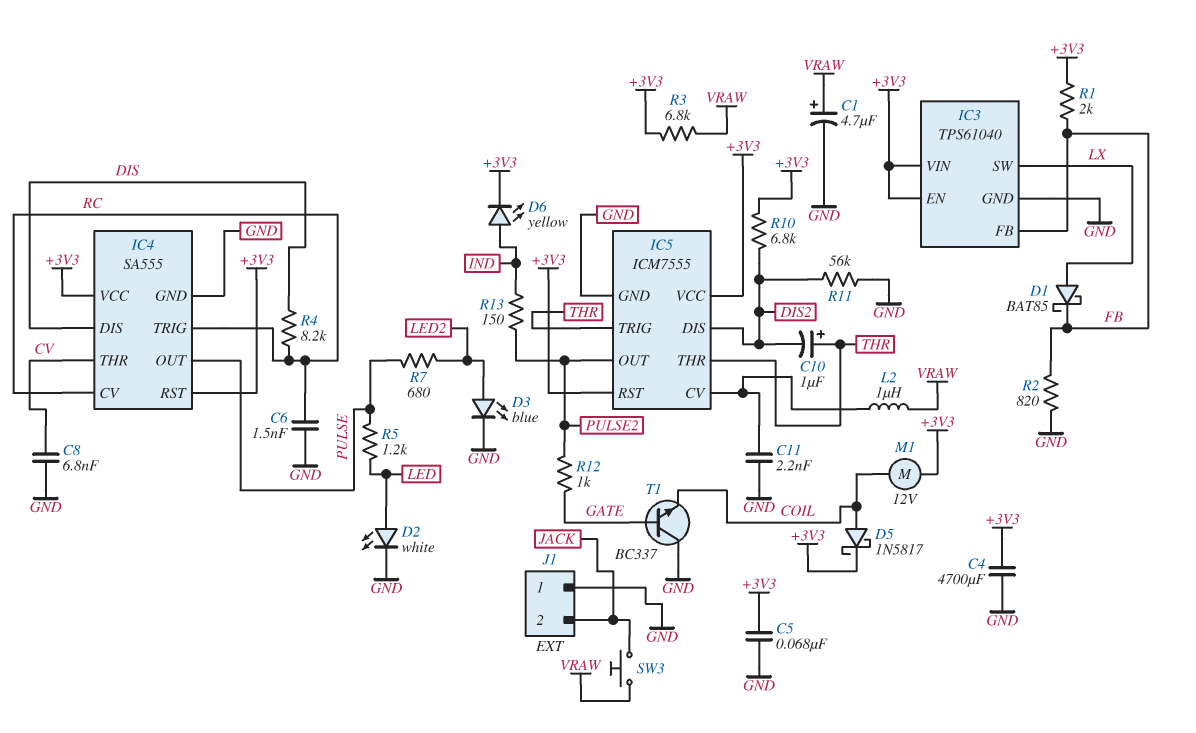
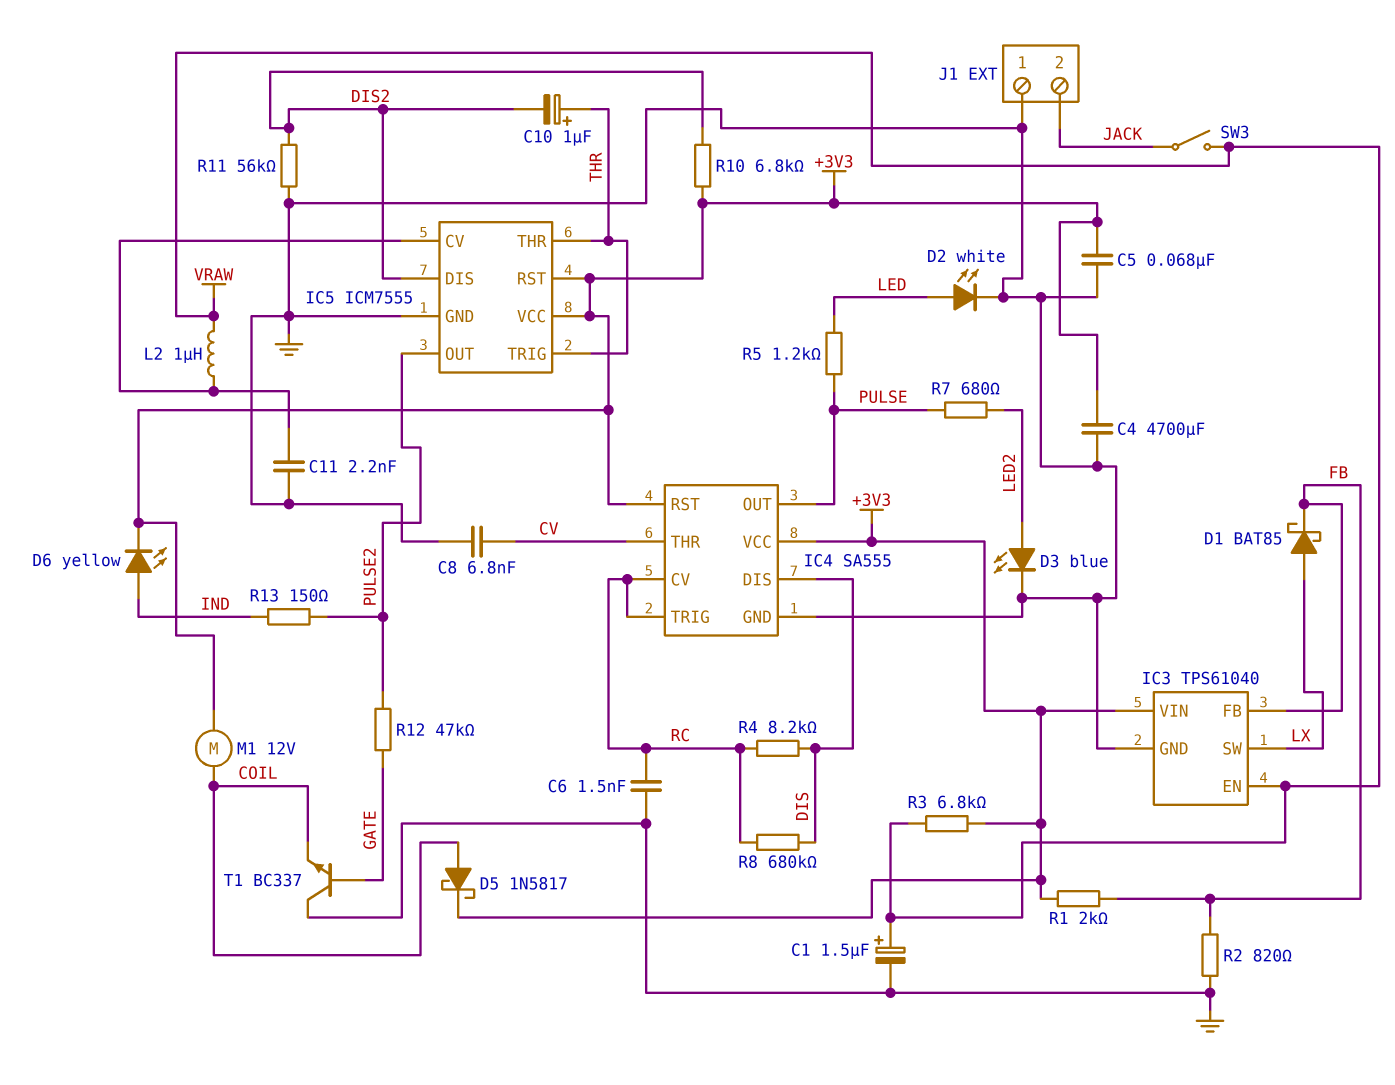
C1: 4.7uF (plus VRAW, minus GND) -> 1.5uF (plus VRAW, minus GND)
IC3 pin EN: +3V3 -> VRAW
R8: none -> 680k (DIS, RC)
R12: 1k (GATE, PULSE2) -> 47k (GATE, PULSE2)
SW3: button (JACK, VRAW) -> switch (JACK, VRAW)

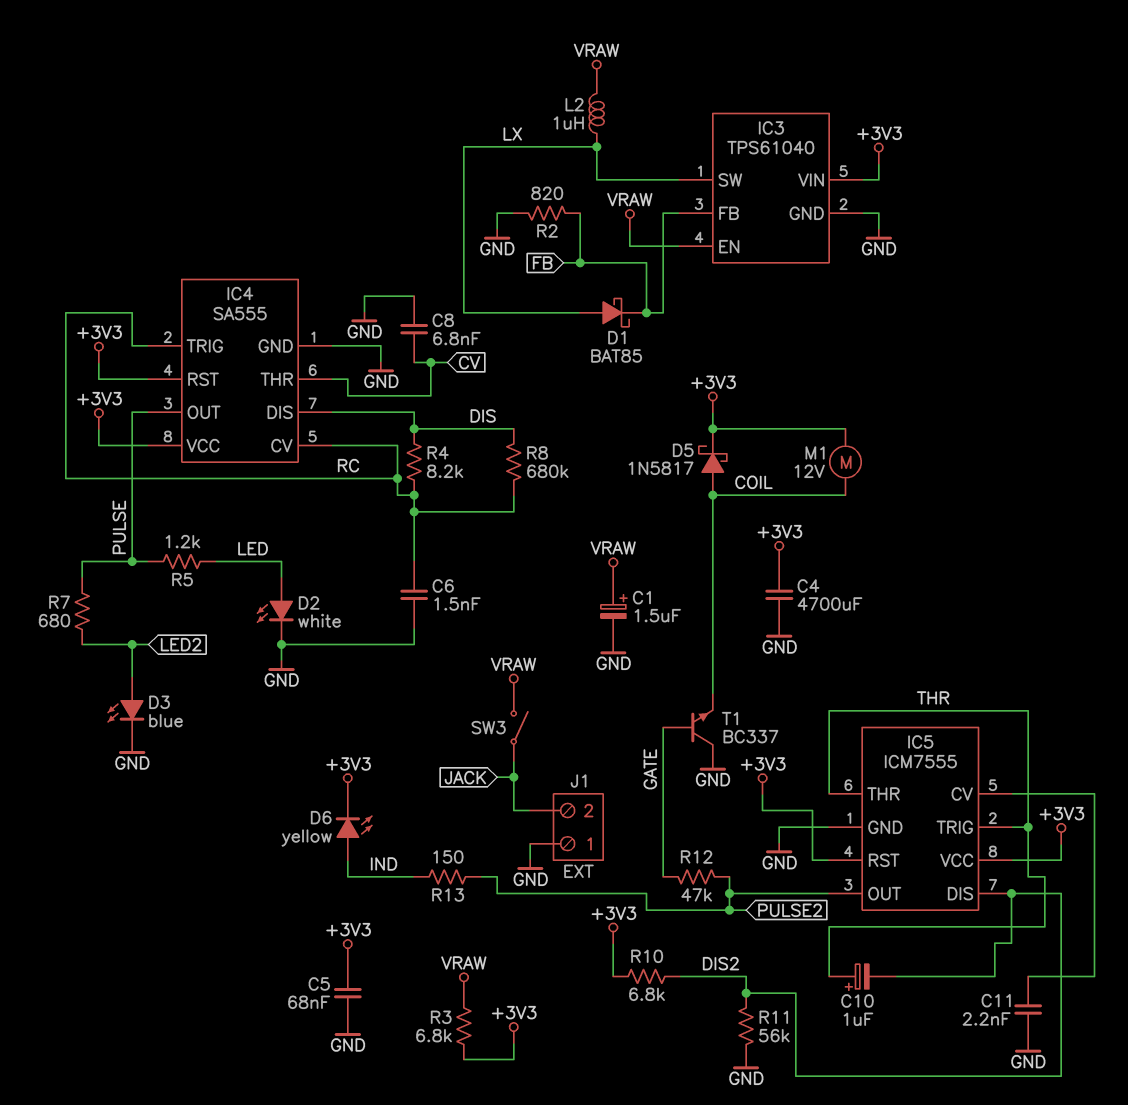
L2: 1uH (IC5/CV, VRAW) -> 1uH (LX, VRAW)
R1: 2k (+3V3, FB) -> none

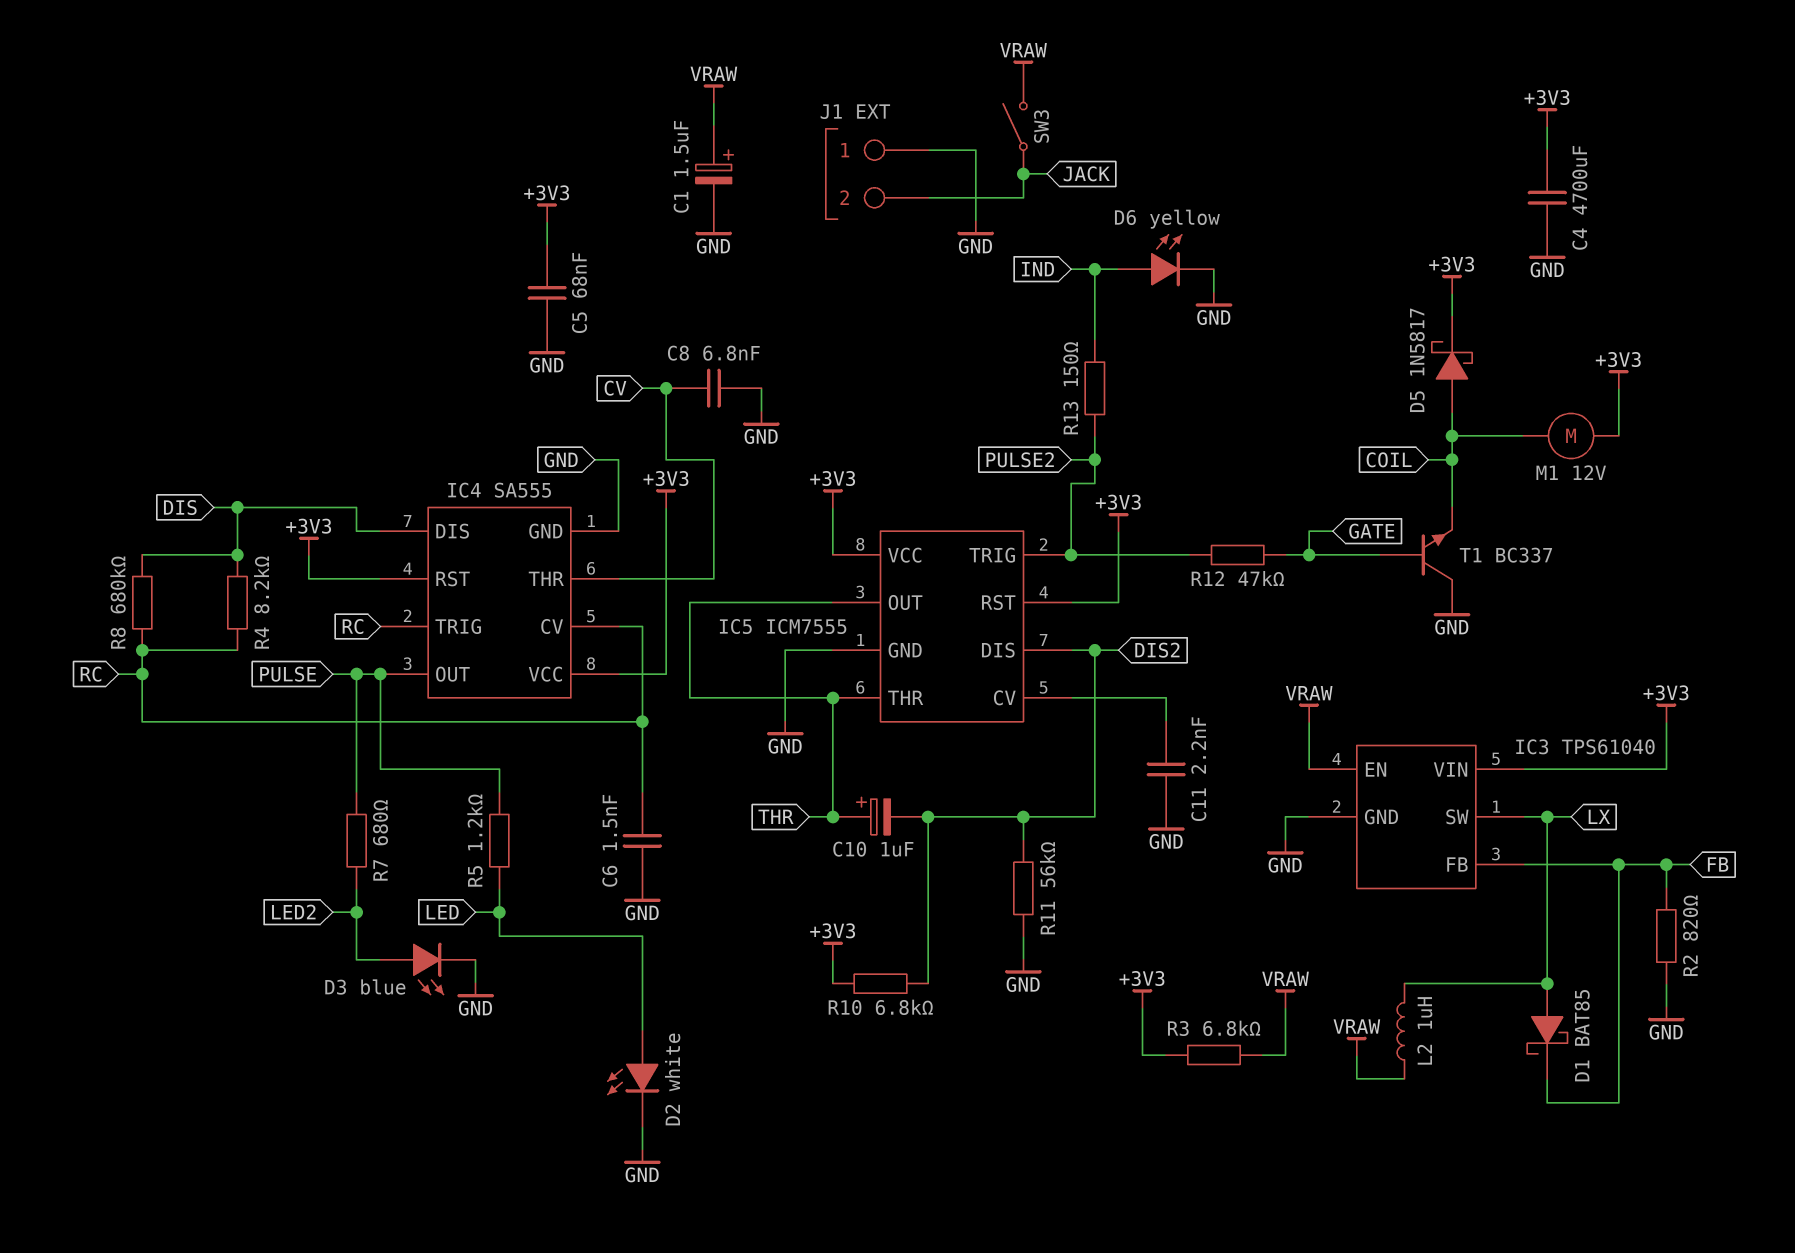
D6: LED yellow (A IND, K +3V3) -> LED yellow (A IND, K GND)
IC5 pin OUT: PULSE2 -> THR
IC5 pin TRIG: THR -> PULSE2

